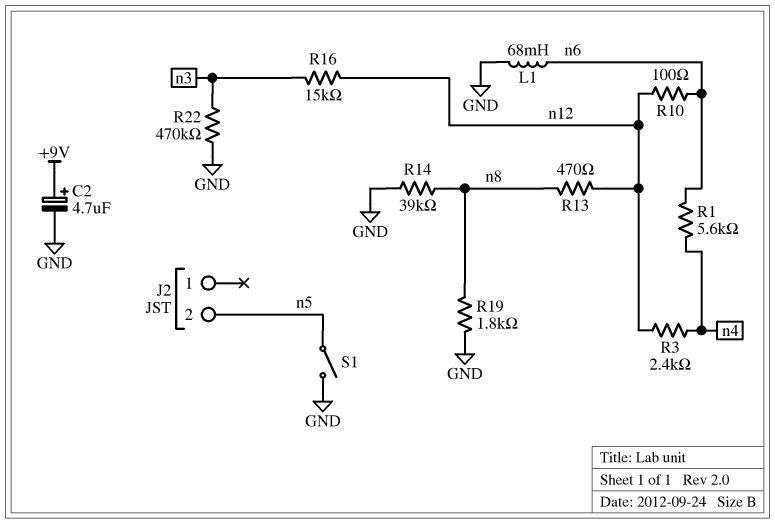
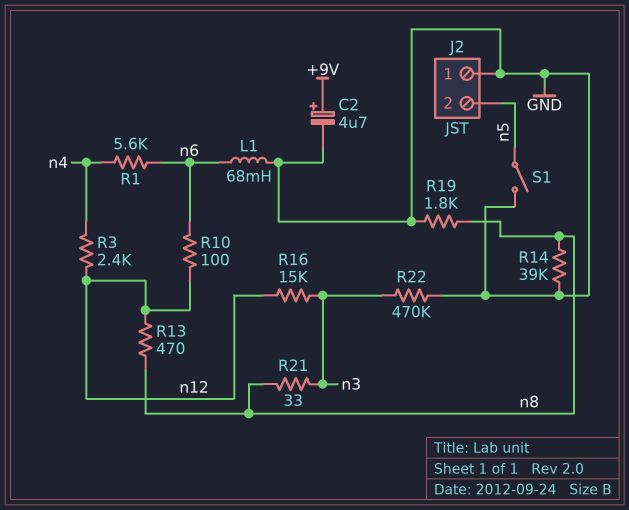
J2 pin 1: none -> GND
R21: none -> 33 (n3, n8)

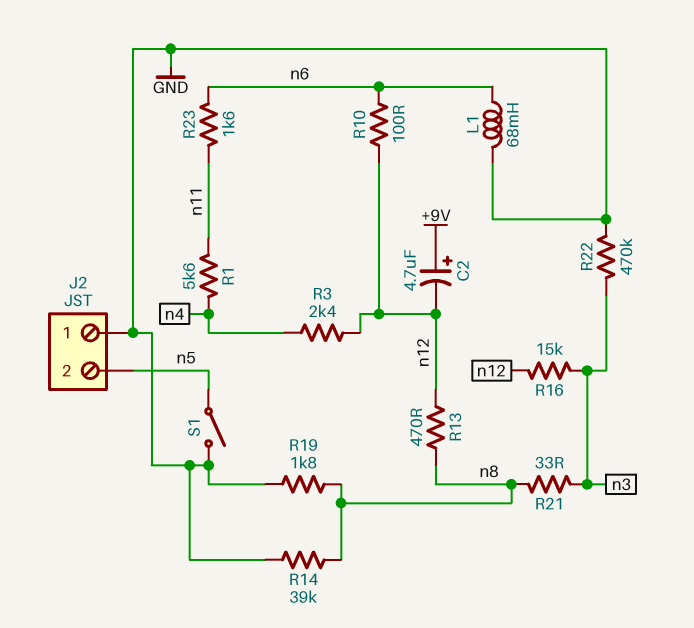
C2: 4.7uF (plus +9V, minus GND) -> 4.7uF (plus +9V, minus n12)
R1: 5.6k (n4, n6) -> 5.6k (n4, n11)
R23: none -> 1.6k (n6, n11)

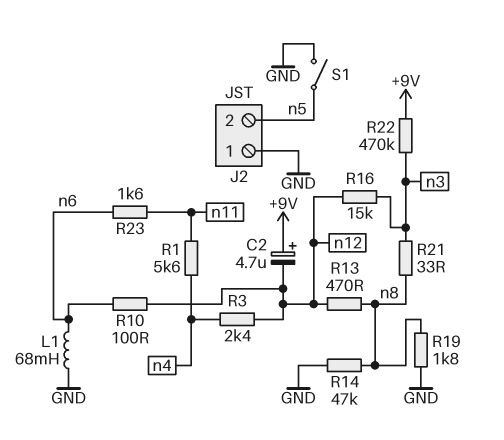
R14: 39k (GND, n8) -> 47k (GND, n8)
R22: 470k (GND, n3) -> 470k (+9V, n3)

